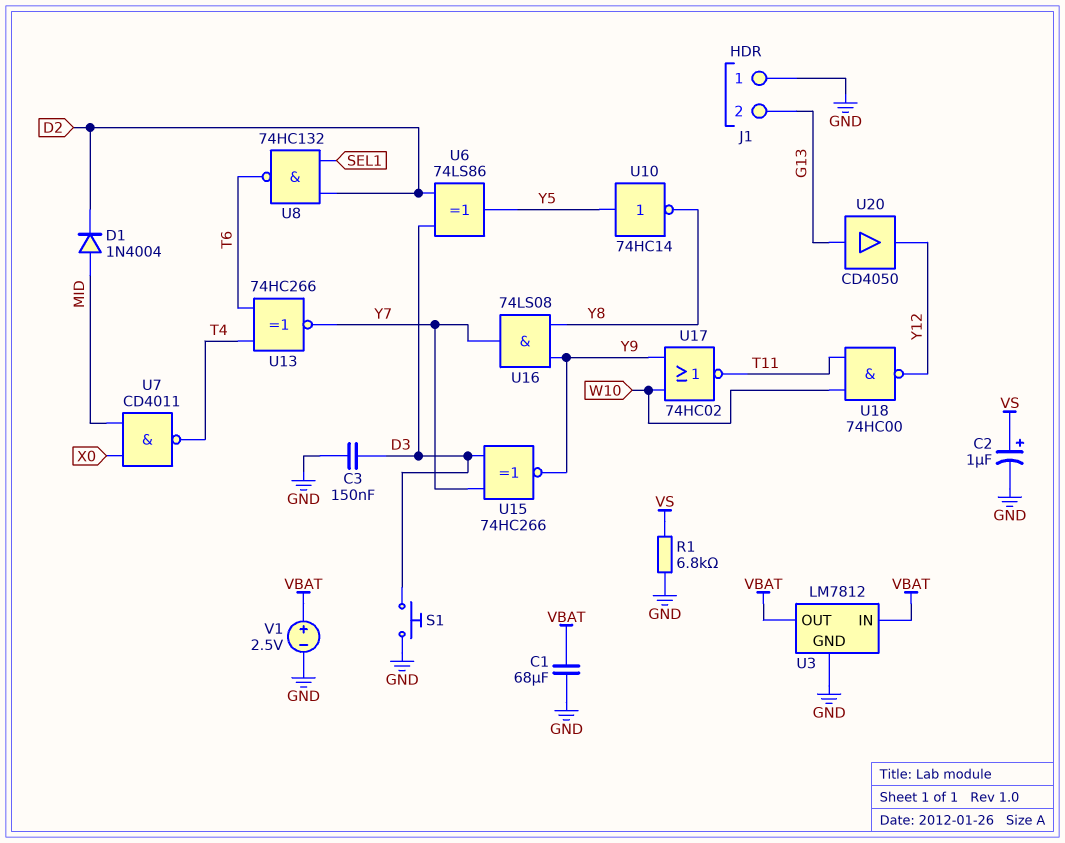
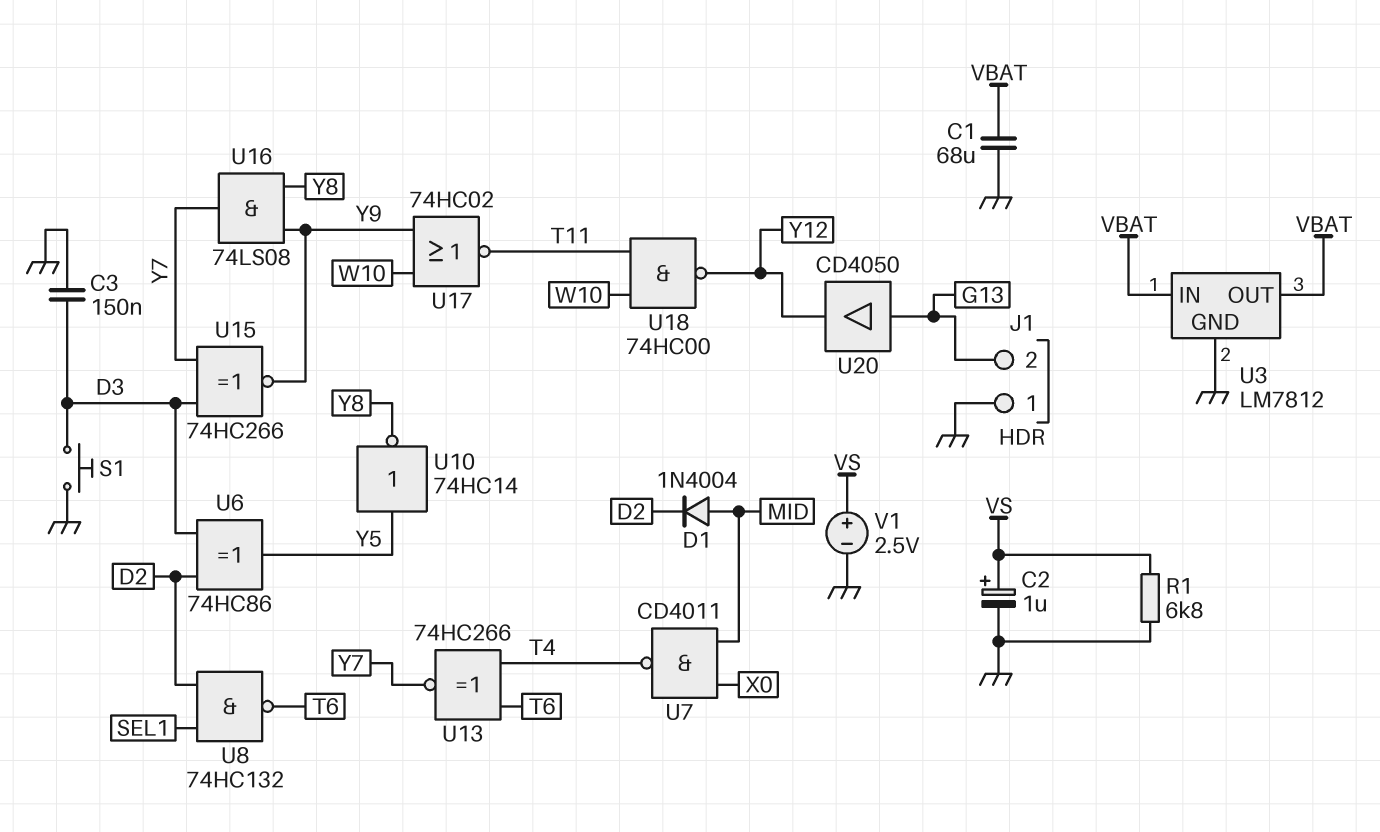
U6: XOR 74LS86 (in D2, in D3, out Y5) -> XOR 74HC86 (in D2, in D3, out Y5)
V1: 2.5V (plus VBAT, minus GND) -> 2.5V (plus VS, minus GND)

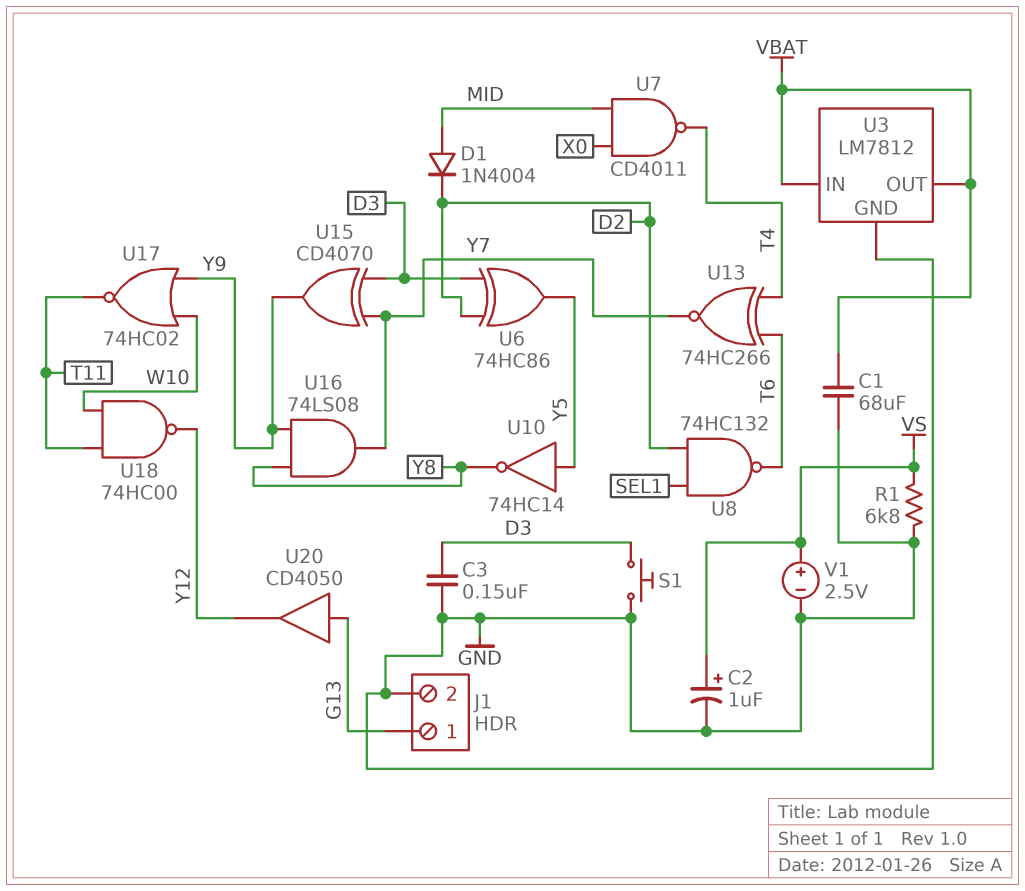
J1 pin 1: GND -> G13
J1 pin 2: G13 -> GND
U15: XNOR 74HC266 (in D3, in Y7, out Y9) -> XOR CD4070 (in D3, in Y7, out Y9)

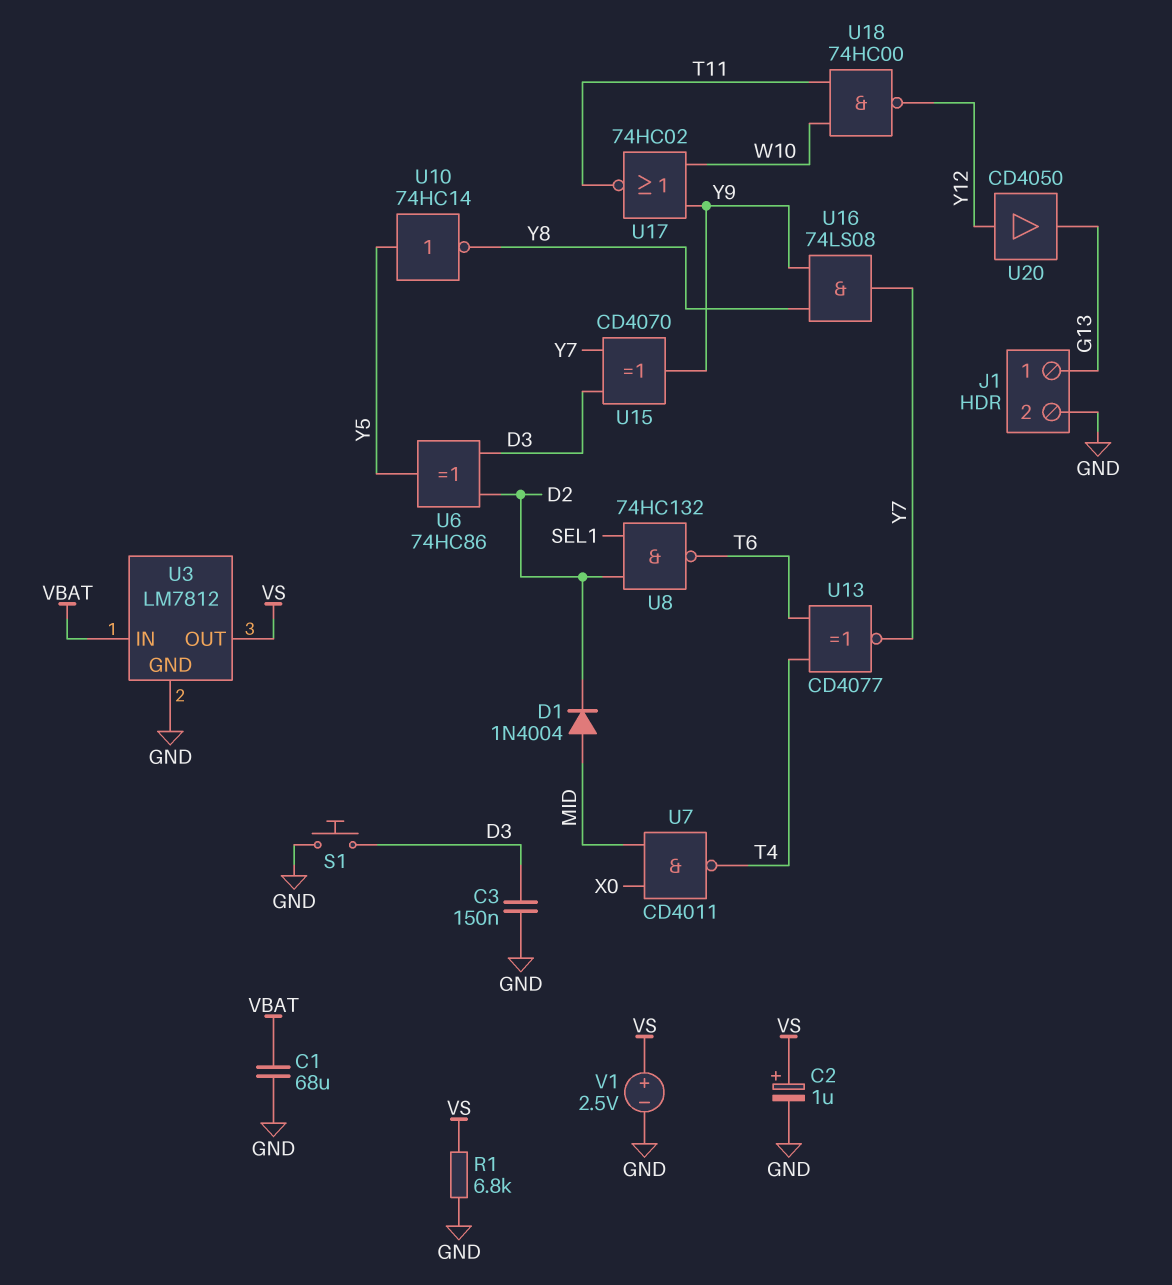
U3 pin OUT: VBAT -> VS
U13: XNOR 74HC266 (in T4, in T6, out Y7) -> XNOR CD4077 (in T4, in T6, out Y7)
U20: buffer CD4050 (in G13, out Y12) -> buffer CD4050 (in Y12, out G13)

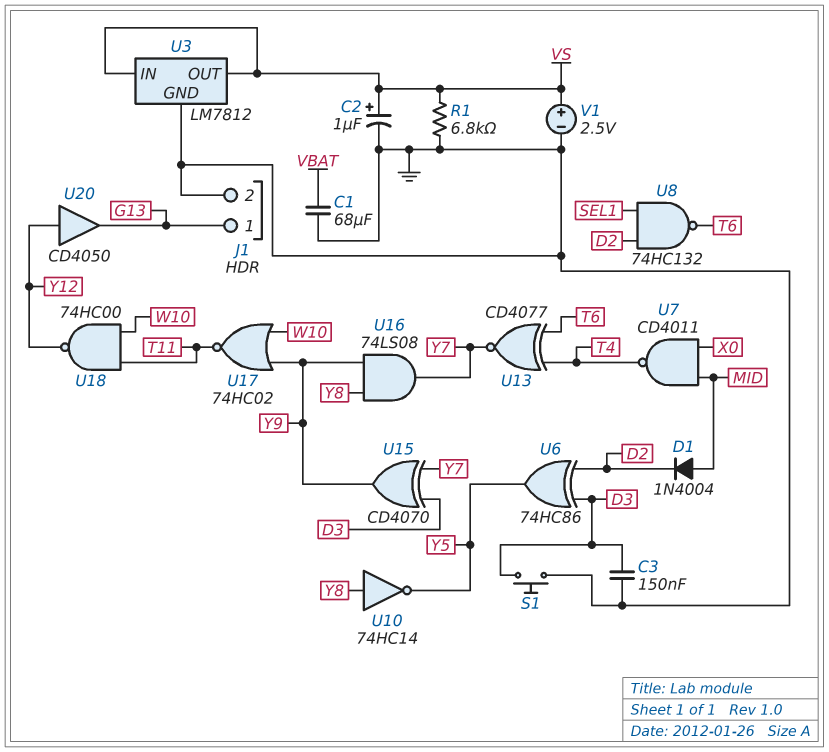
U3 pin IN: VBAT -> VS
U10: NOT 74HC14 (in Y5, out Y8) -> NOT 74HC14 (in Y8, out Y5)

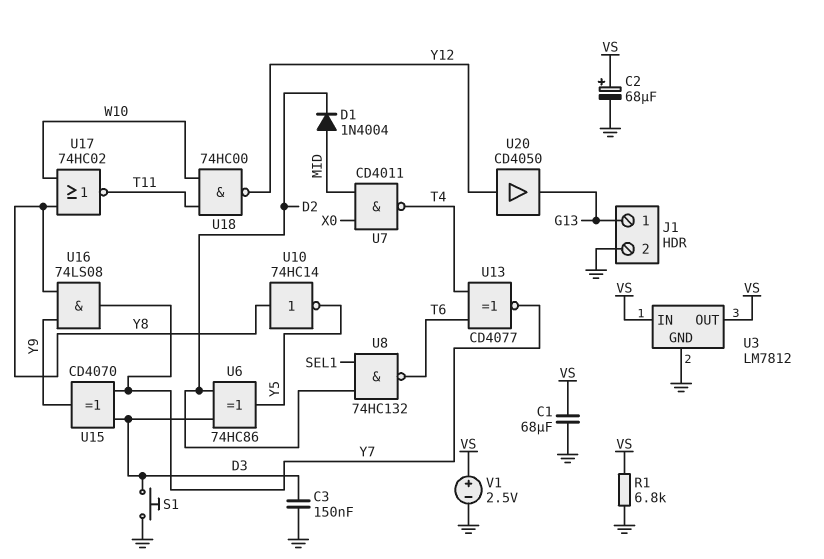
C1: 68uF (GND, VBAT) -> 68uF (GND, VS)
C2: 1uF (plus VS, minus GND) -> 68uF (plus VS, minus GND)
U17: NOR 74HC02 (in W10, in Y9, out T11) -> NOR 74HC02 (in W10, in Y8, out T11)

